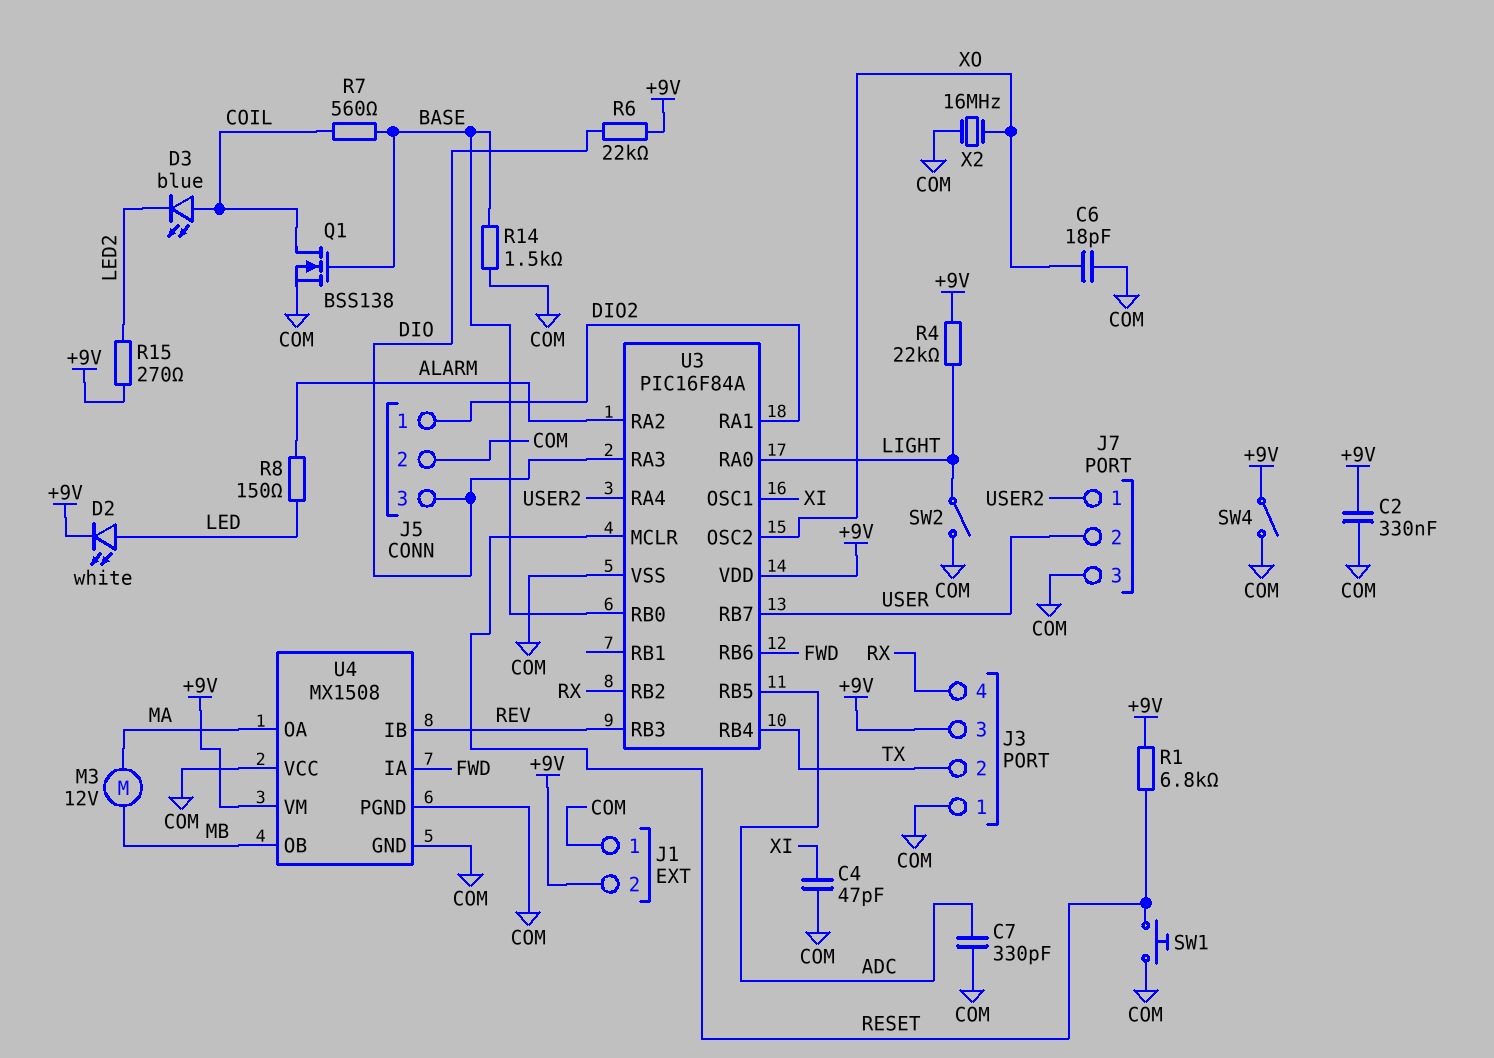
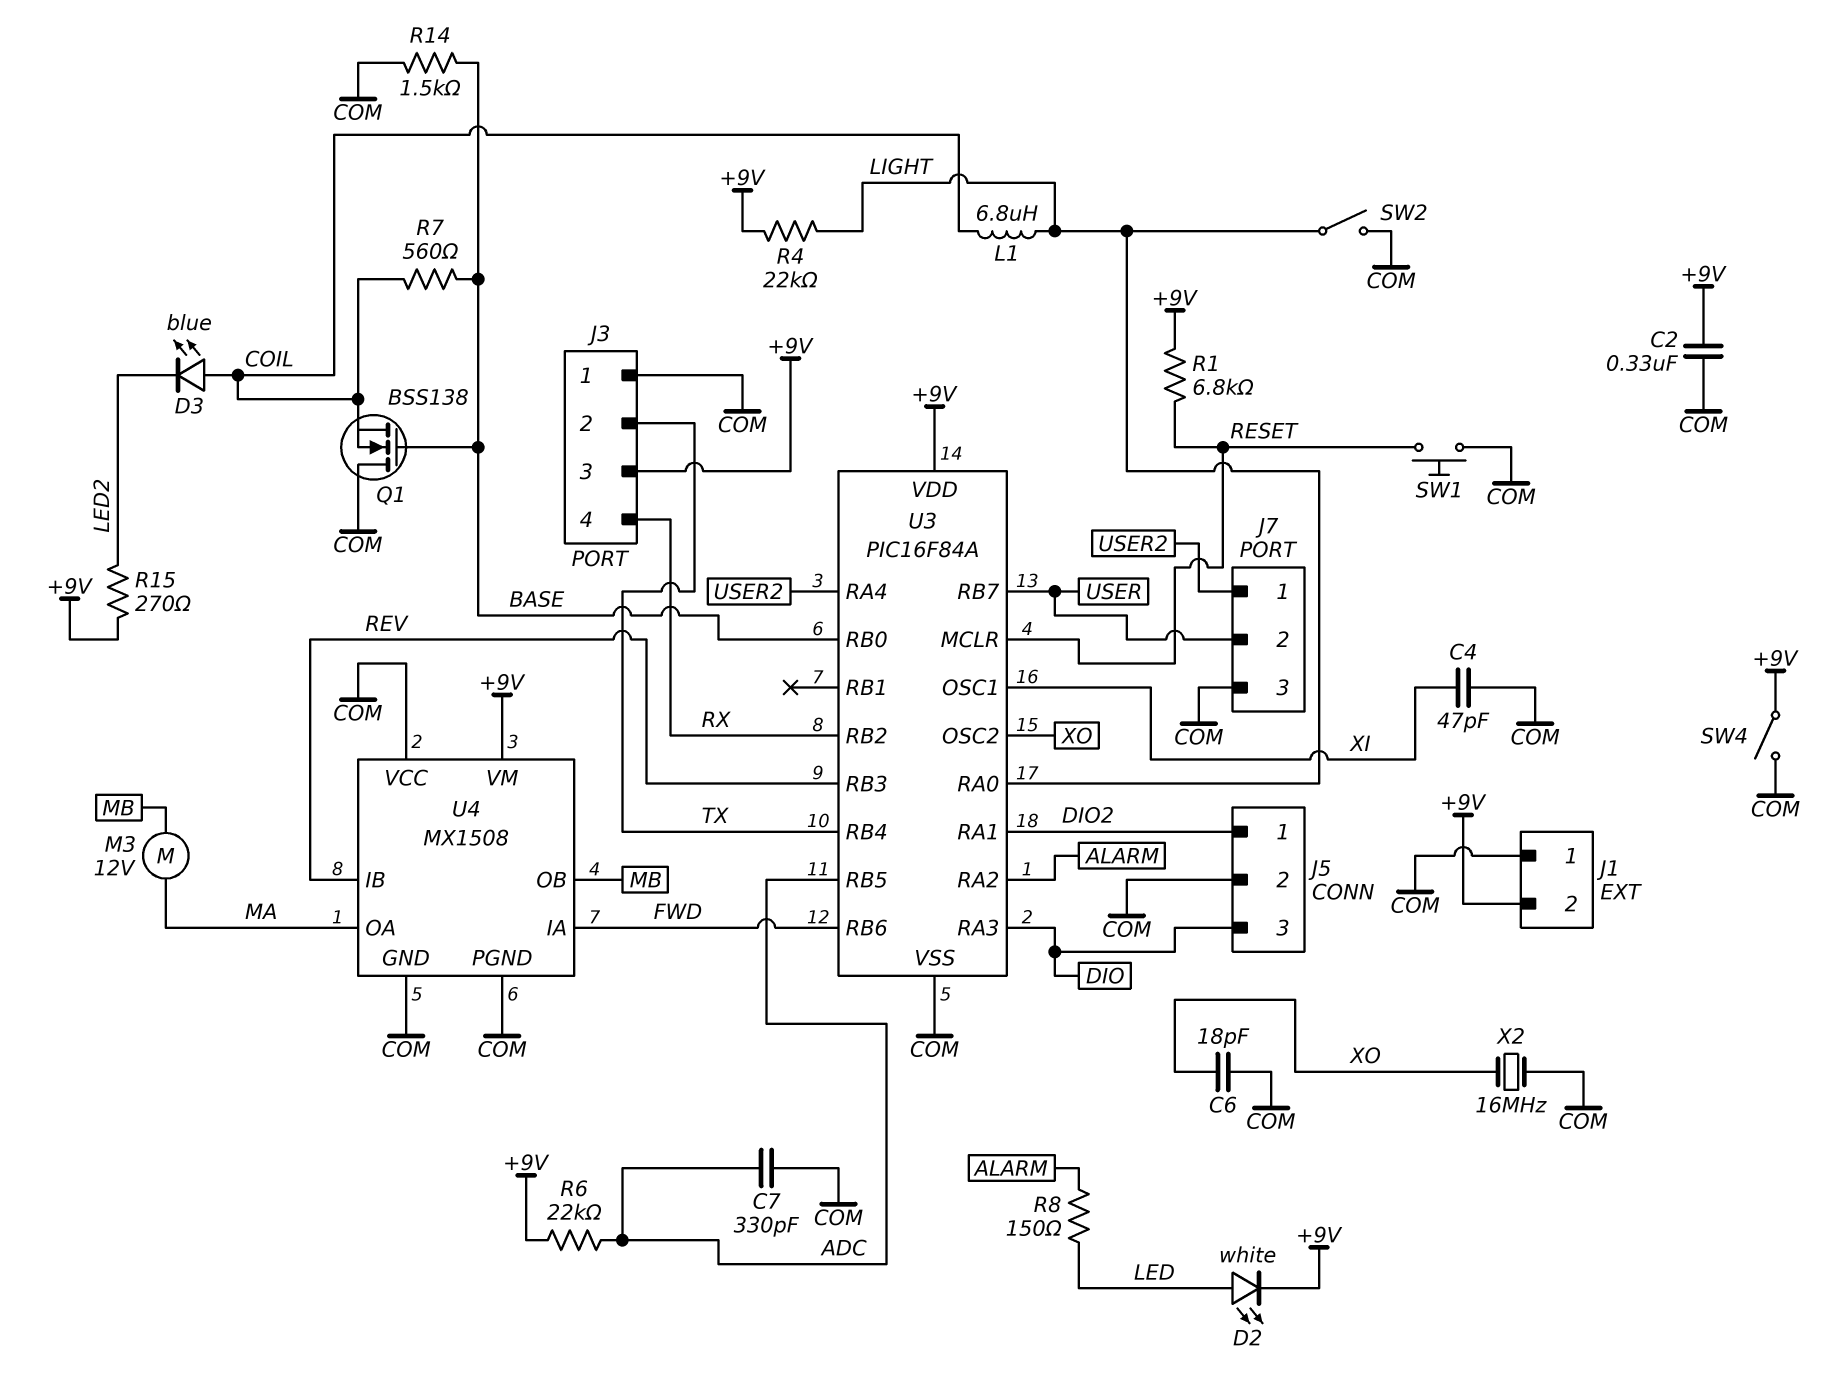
L1: none -> 6.8uH (COIL, LIGHT)
Q1: NMOS BSS138 (G BASE, D COIL, S COM) -> NMOS BSS138 (G BASE, D COM, S COIL)
R6: 22k (+9V, DIO) -> 22k (+9V, ADC)

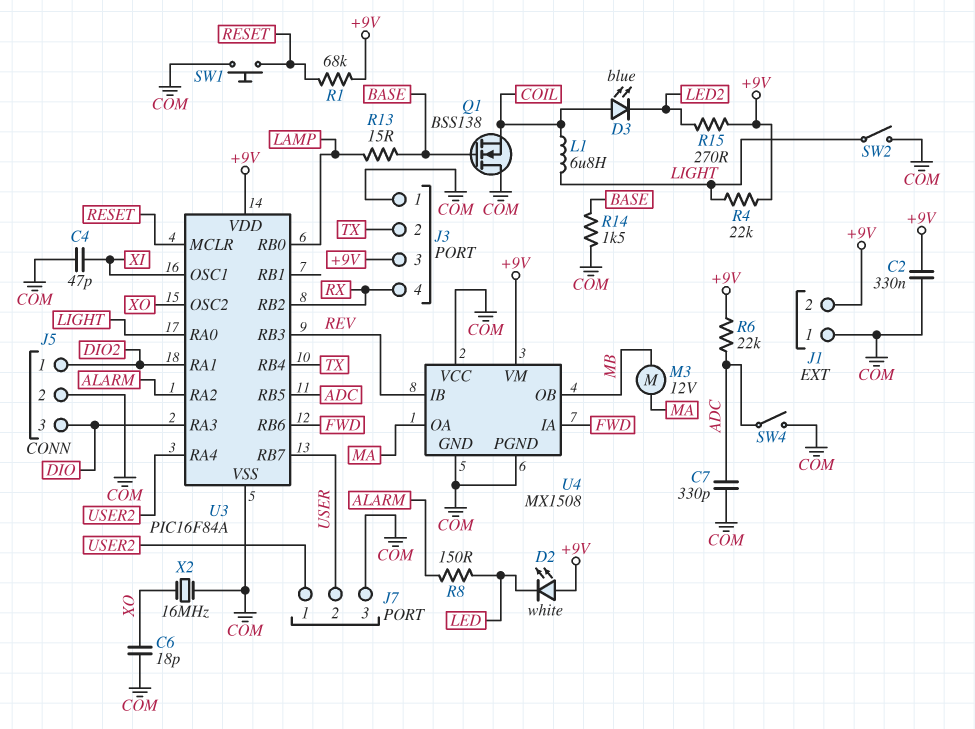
D2: LED white (A LED, K +9V) -> LED white (A +9V, K LED)
R1: 6.8k (+9V, RESET) -> 68k (+9V, RESET)
R7: 560 (BASE, COIL) -> none
R13: none -> 15 (BASE, LAMP)
SW4: switch (+9V, COM) -> switch (ADC, COM)
U3 pin RB0: BASE -> LAMP

